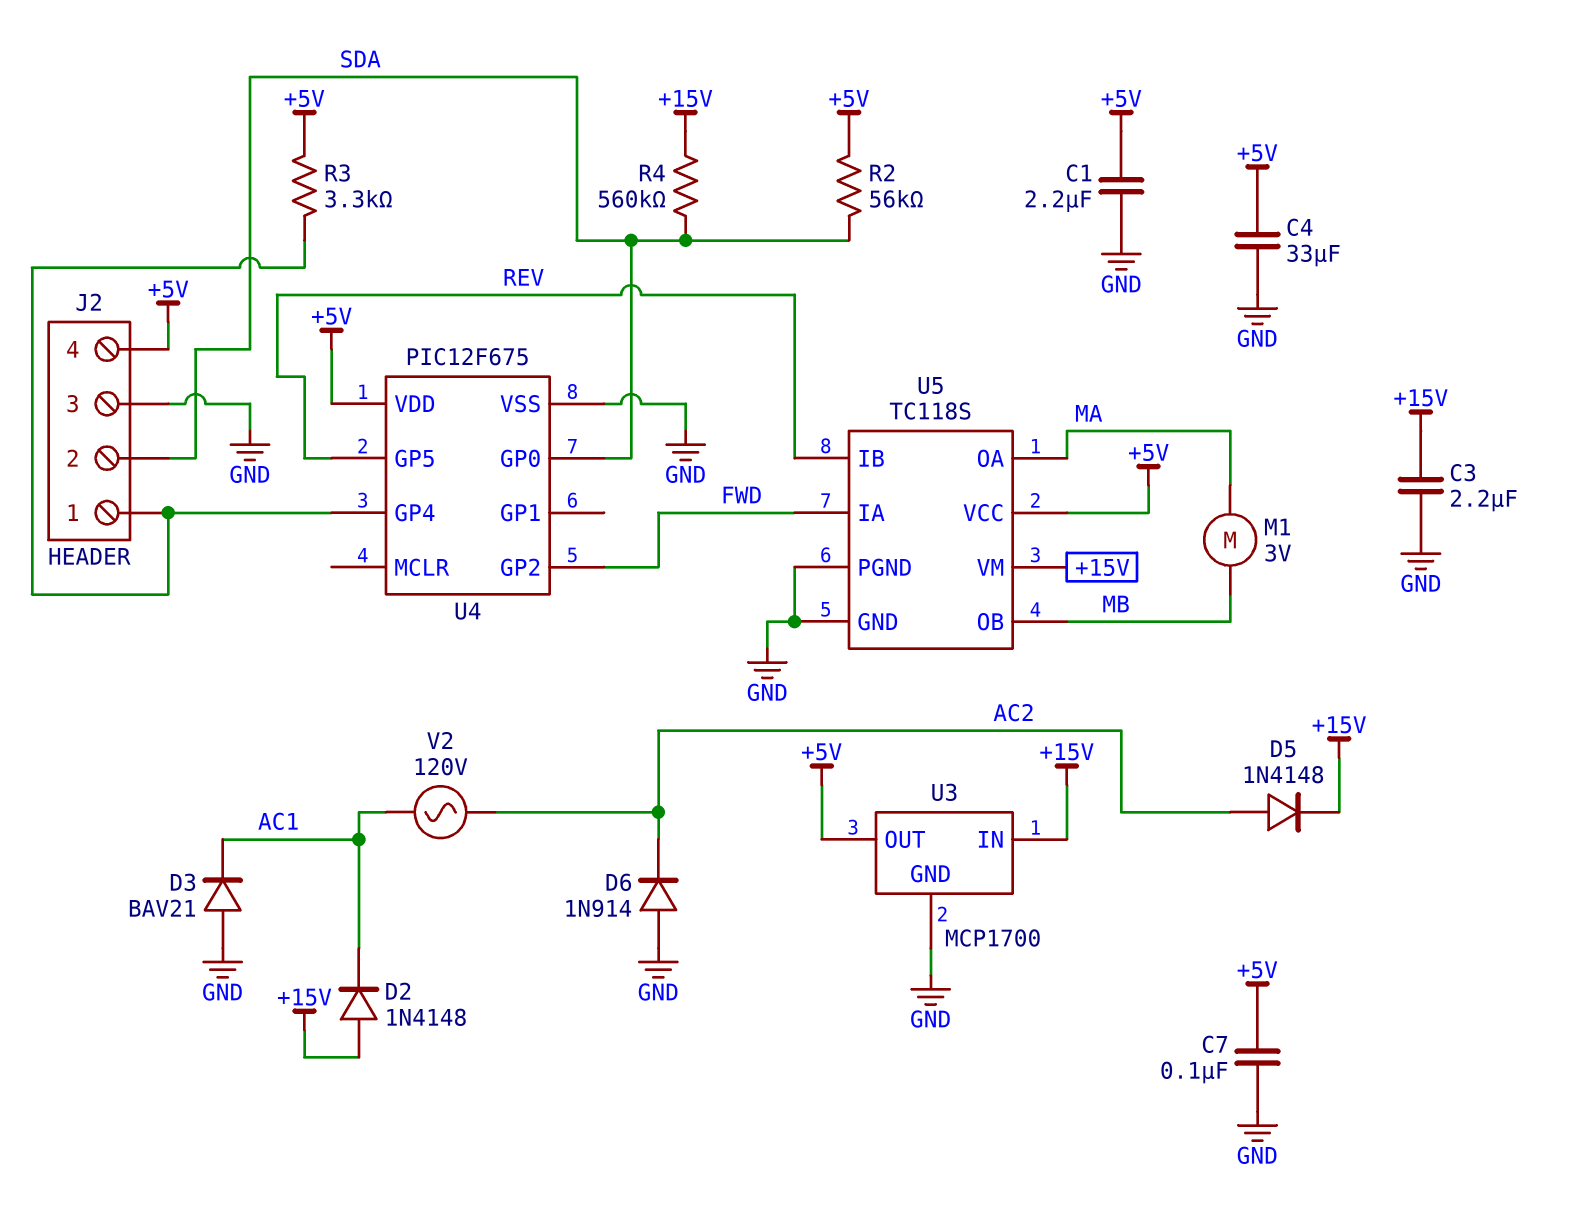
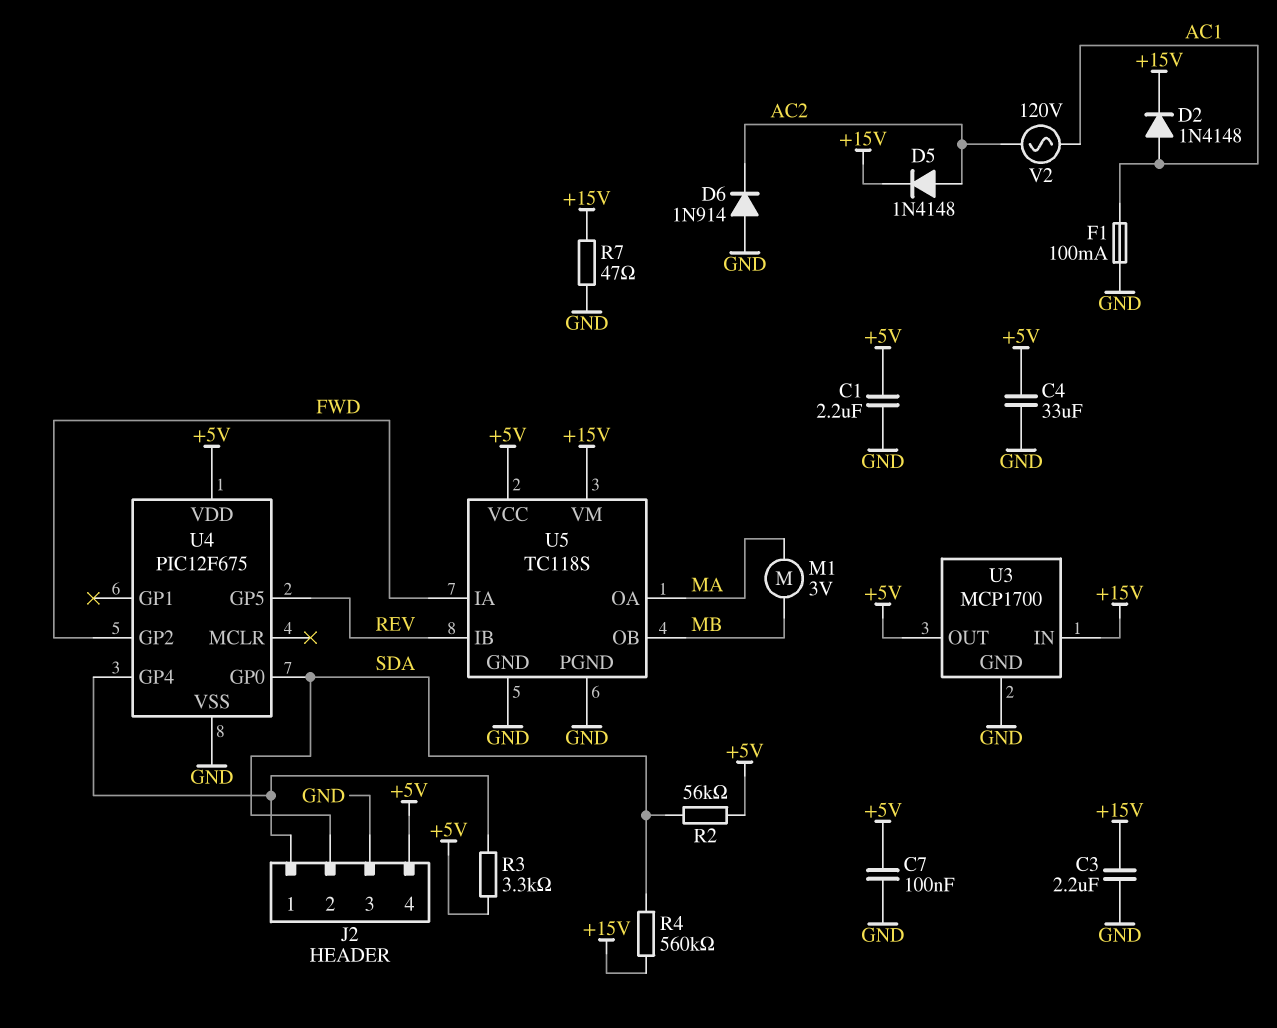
D2: diode 1N4148 (A +15V, K AC1) -> diode 1N4148 (A AC1, K +15V)
D3: diode BAV21 (A GND, K AC1) -> none
F1: none -> 100mA (AC1, GND)
R7: none -> 47 (+15V, GND)

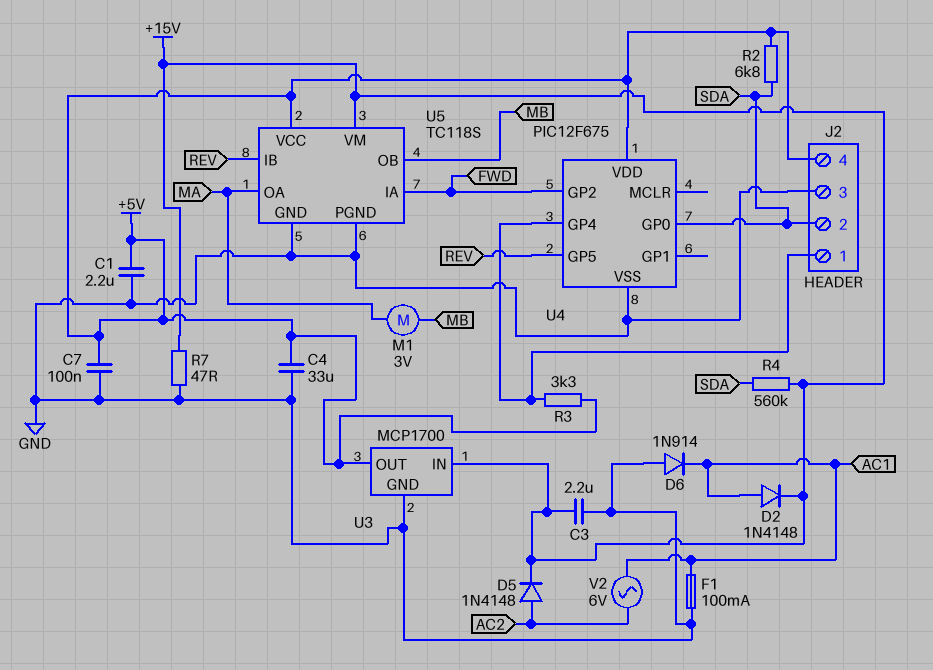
D6: diode 1N914 (A GND, K AC2) -> diode 1N914 (A GND, K AC1)
R2: 56k (+5V, SDA) -> 6.8k (+5V, SDA)
V2: AC 120V (AC1, AC2) -> AC 6V (AC1, AC2)

